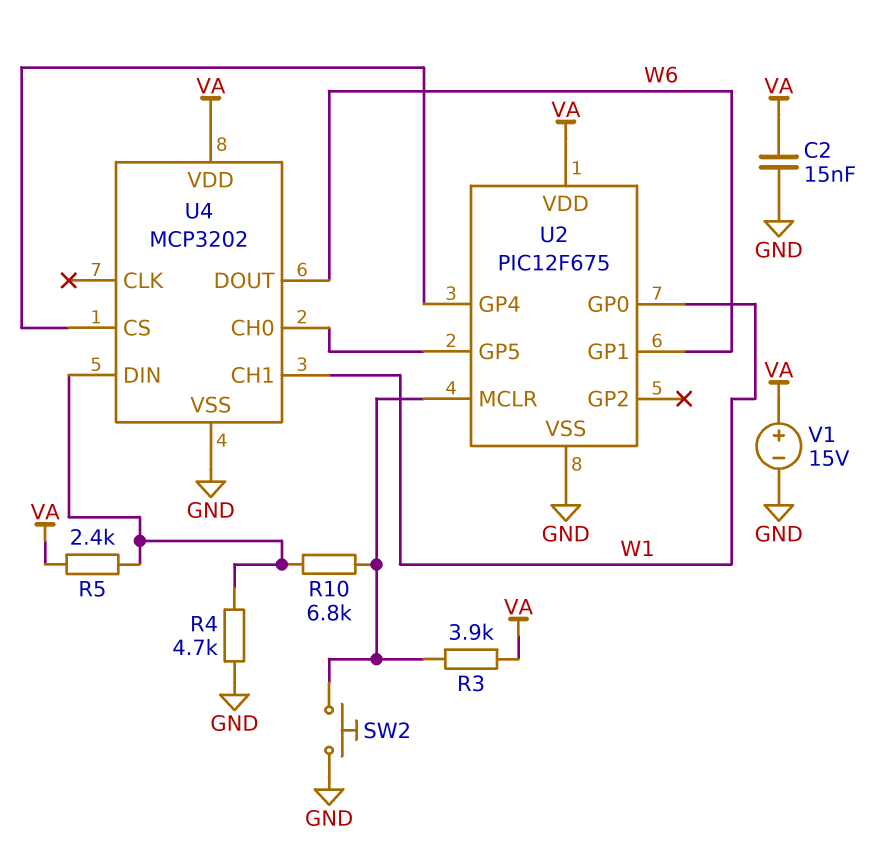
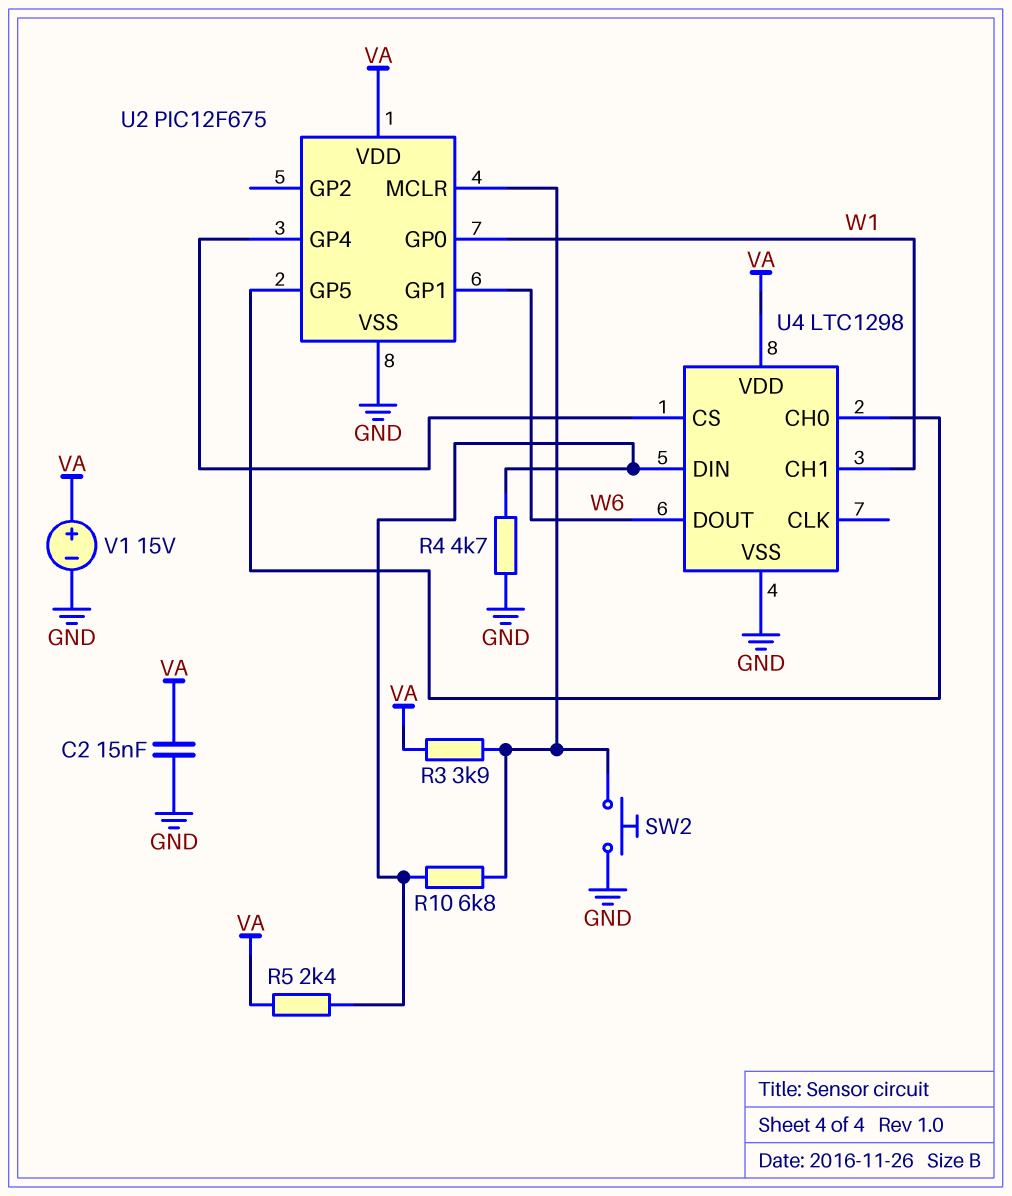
U4: MCP3202 -> LTC1298

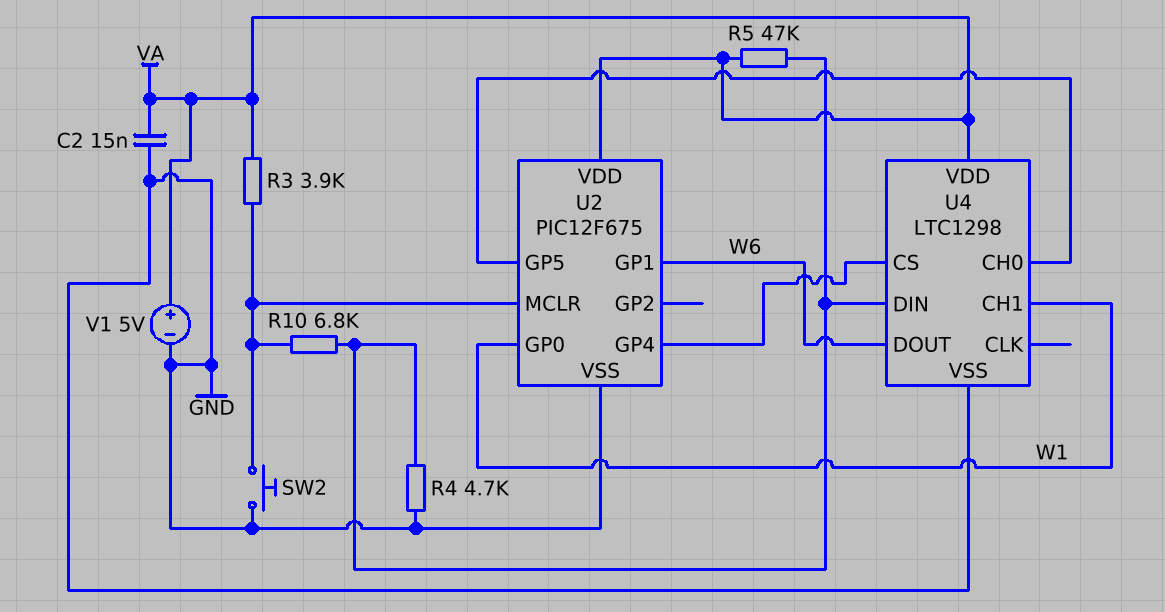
R5: 2.4k (U4/DIN, VA) -> 47k (U4/DIN, VA)
V1: 15V (plus VA, minus GND) -> 5V (plus VA, minus GND)

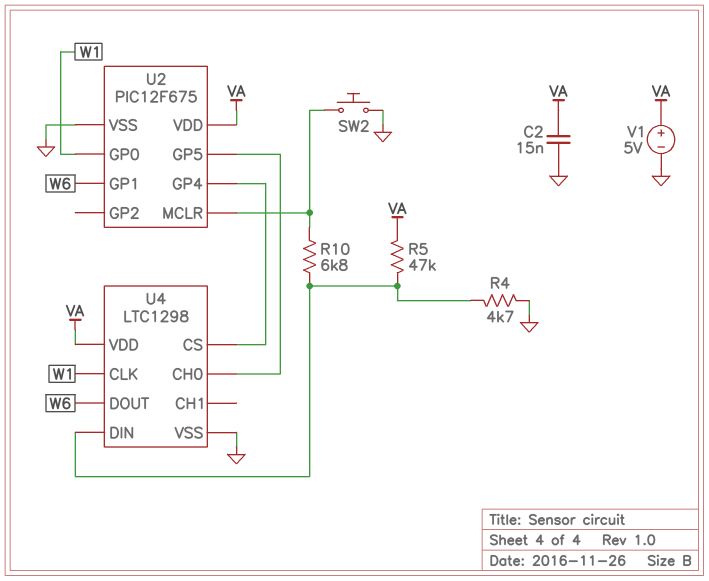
R3: 3.9k (U2/MCLR, VA) -> none
U4 pin CH1: W1 -> none
U4 pin CLK: none -> W1

